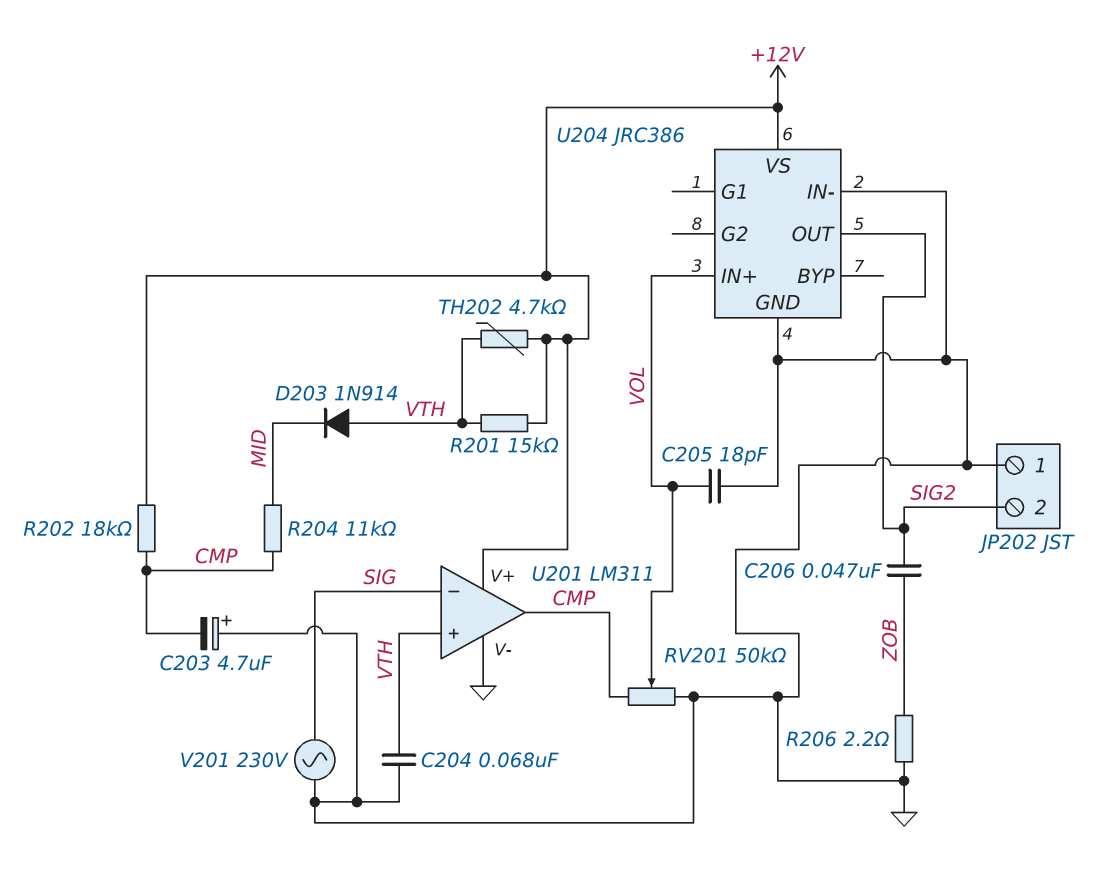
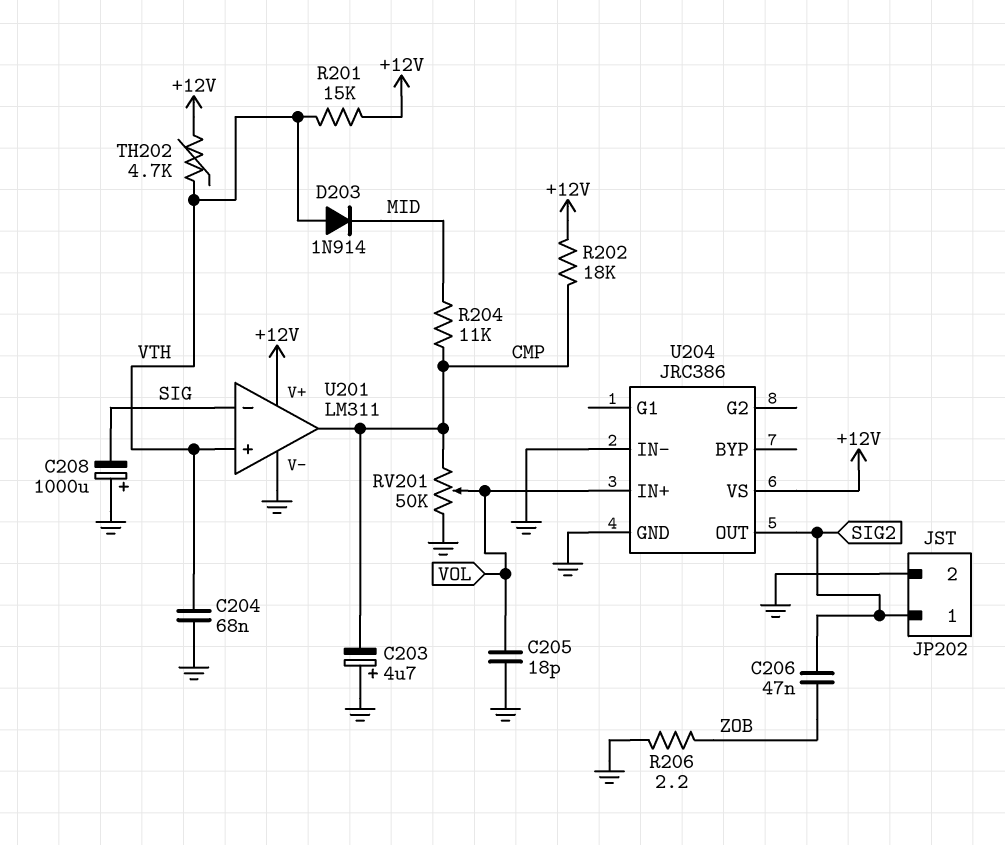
C208: none -> 1000uF (plus GND, minus SIG)
JP202 pin 1: GND -> SIG2
JP202 pin 2: SIG2 -> GND
V201: AC 230V (GND, SIG) -> none

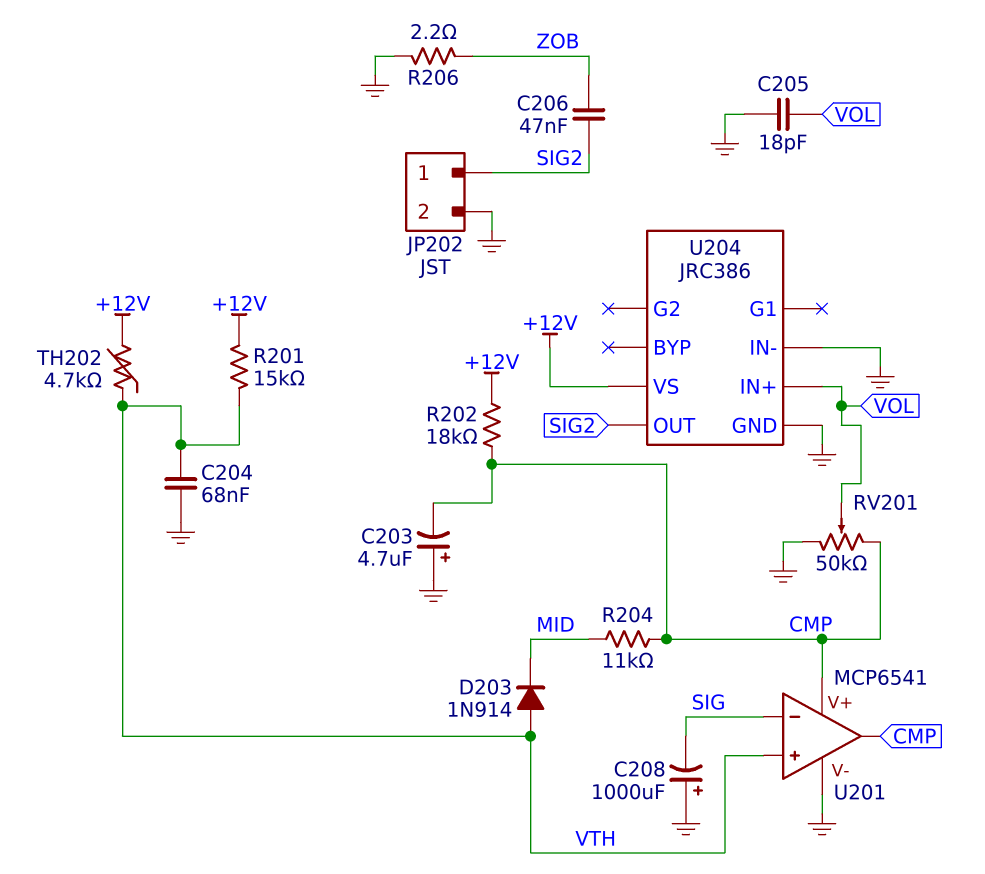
U201: LM311 -> MCP6541
U201 pin V+: +12V -> CMP

